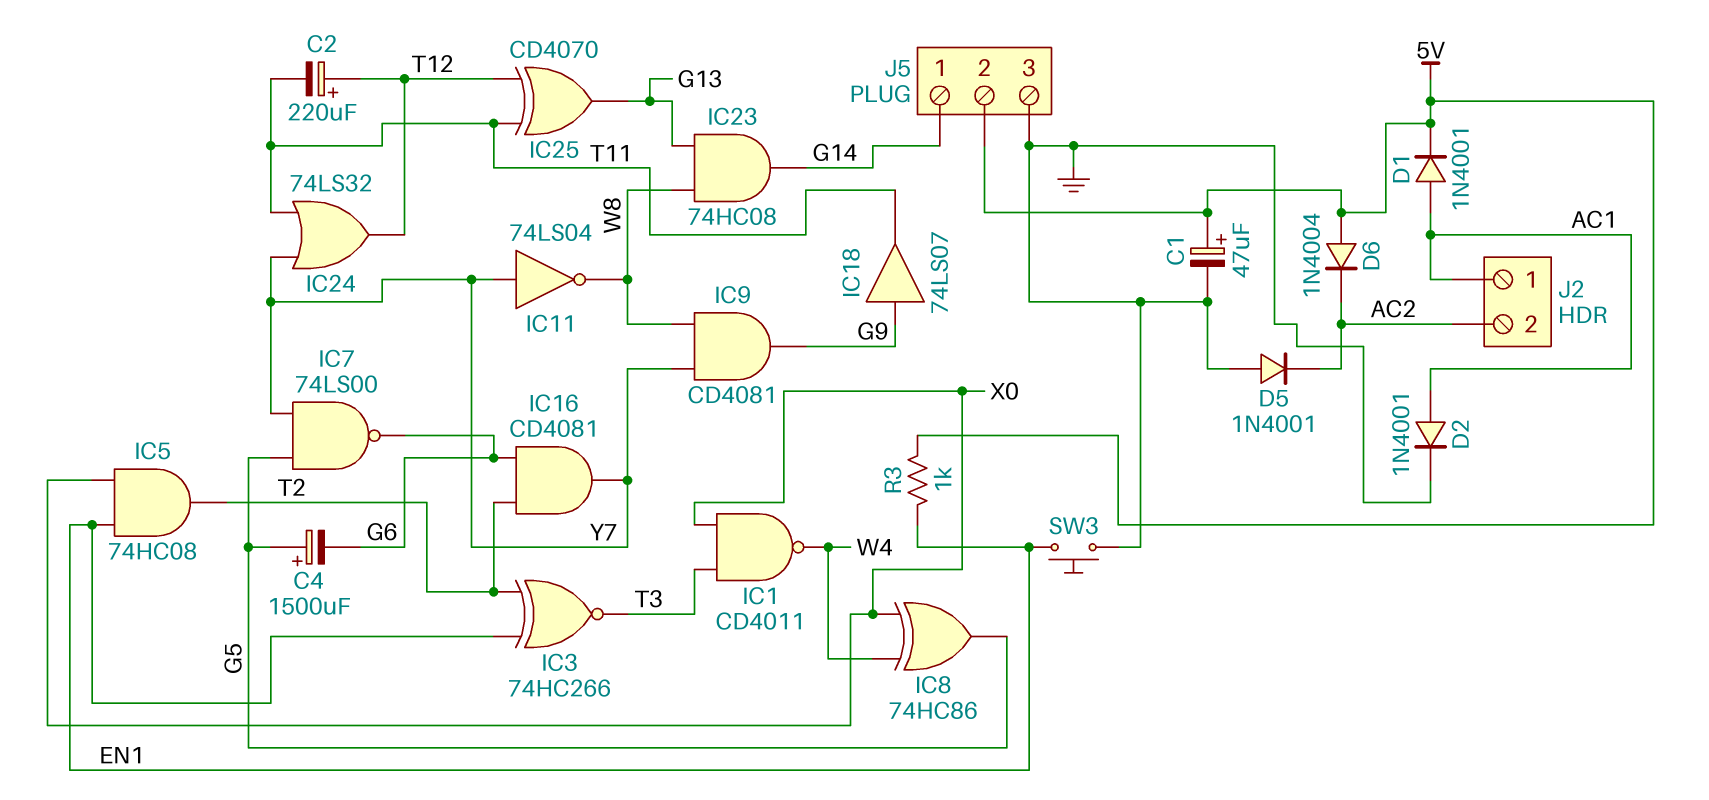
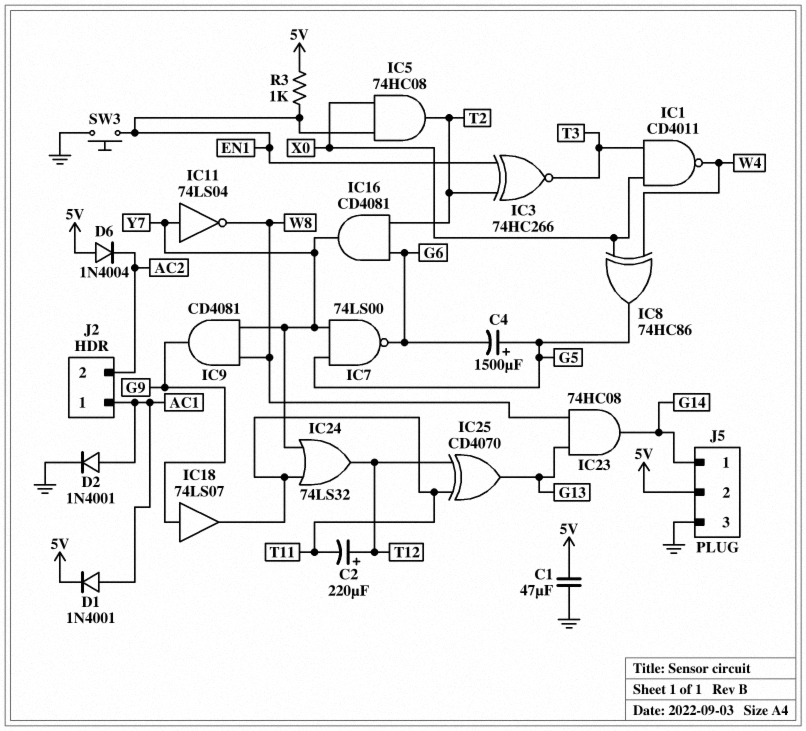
C1: 47uF (plus 5V, minus GND) -> 47uF (5V, GND)
D5: diode 1N4001 (A GND, K AC2) -> none

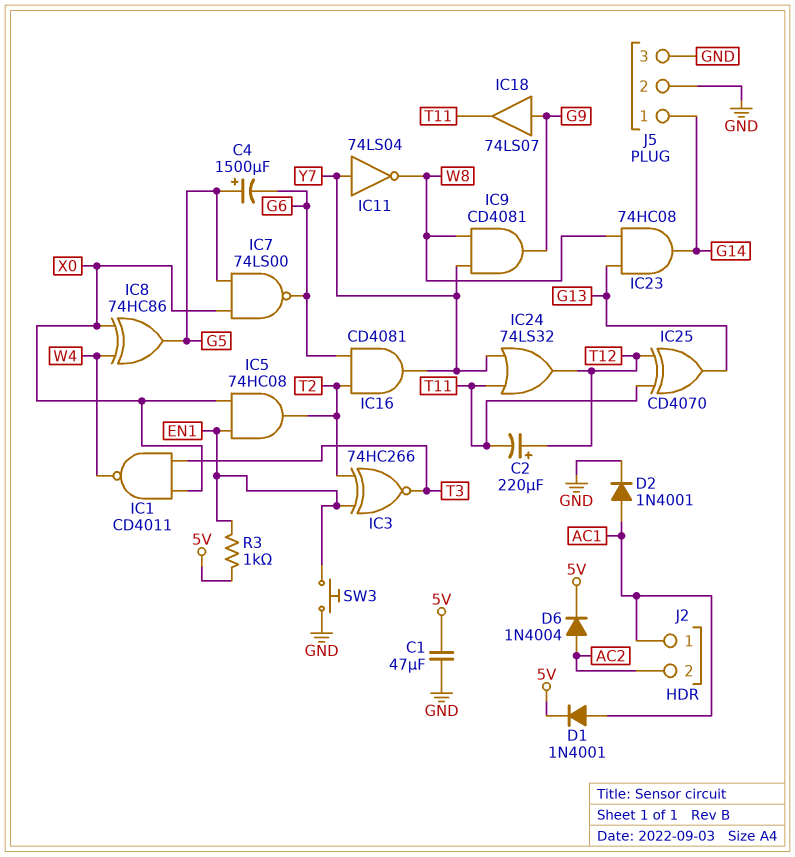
D6: diode 1N4004 (A 5V, K AC2) -> diode 1N4004 (A AC2, K 5V)
IC7: NAND 74LS00 (in G5, in Y7, out G6) -> NAND 74LS00 (in G5, in X0, out G6)
J5 pin 2: 5V -> GND

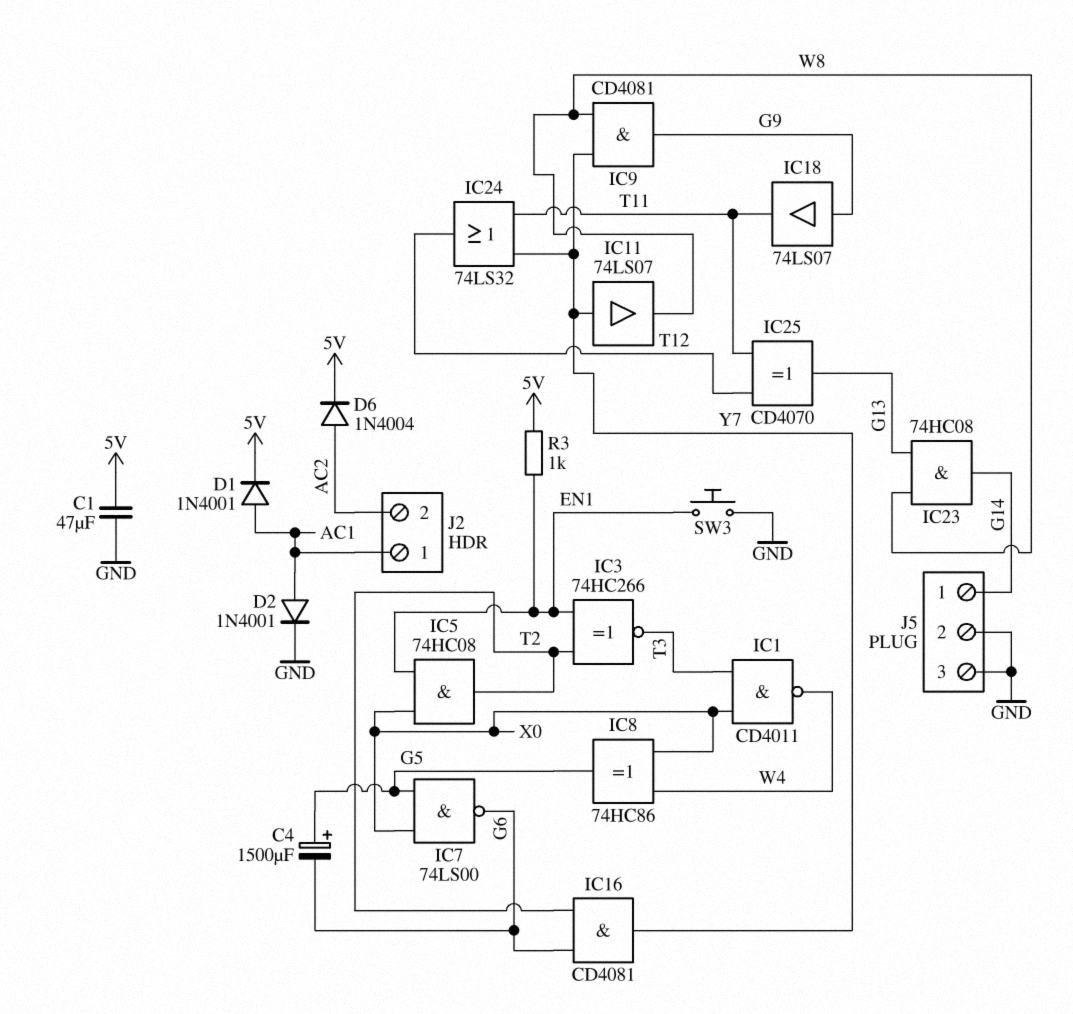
C2: 220uF (plus T12, minus T11) -> none
IC11: NOT 74LS04 (in Y7, out W8) -> buffer 74LS07 (in Y7, out W8)

